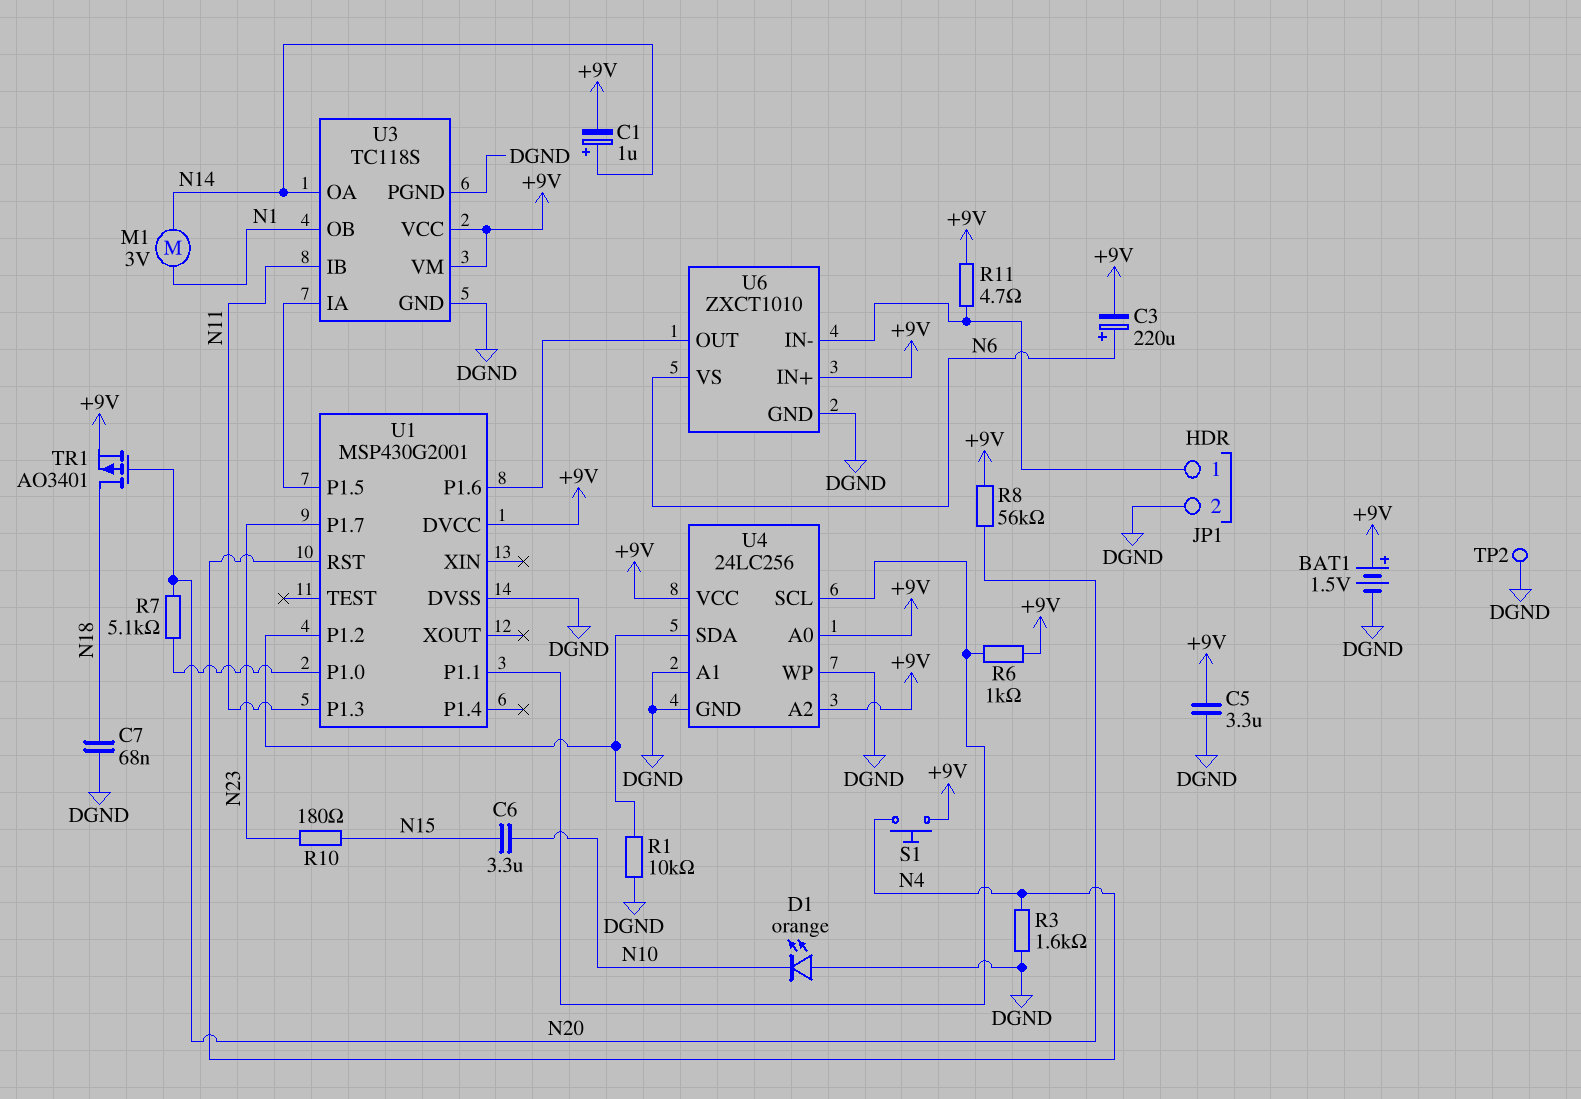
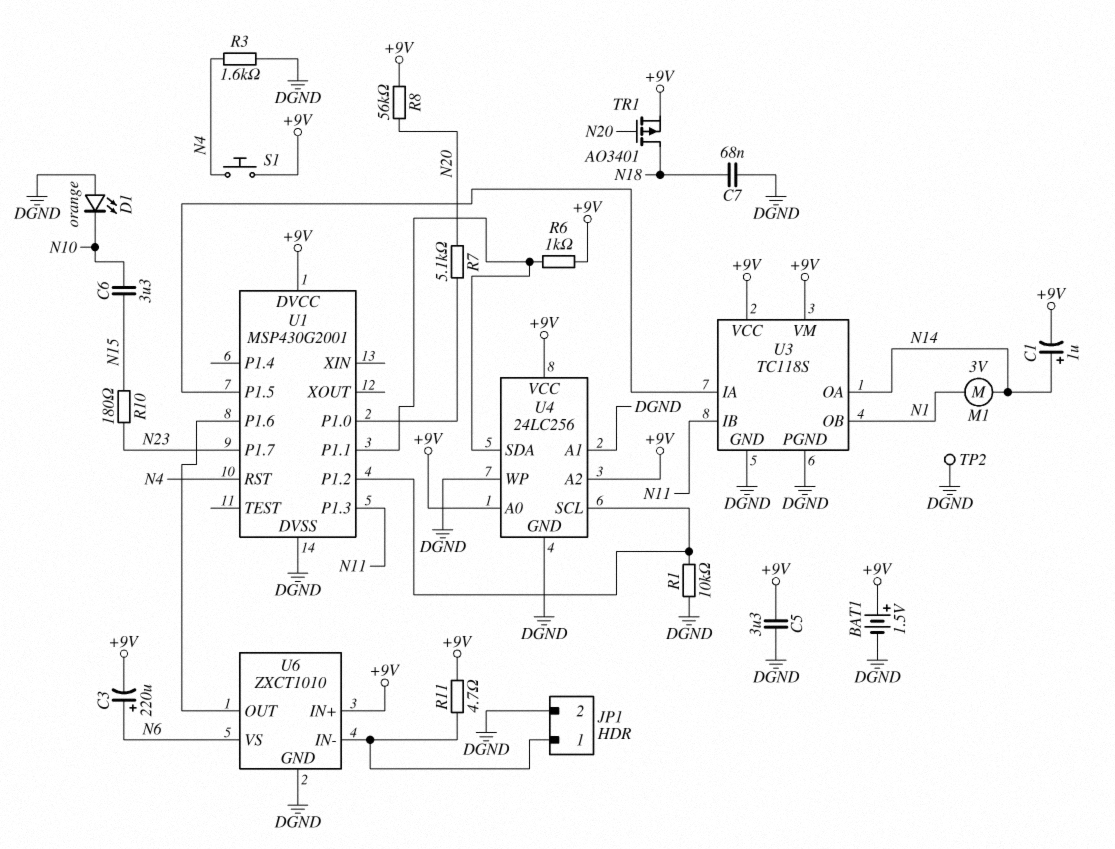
U4 pin SCL: U1/P1.1 -> U1/P1.2
U4 pin SDA: U1/P1.2 -> U1/P1.1

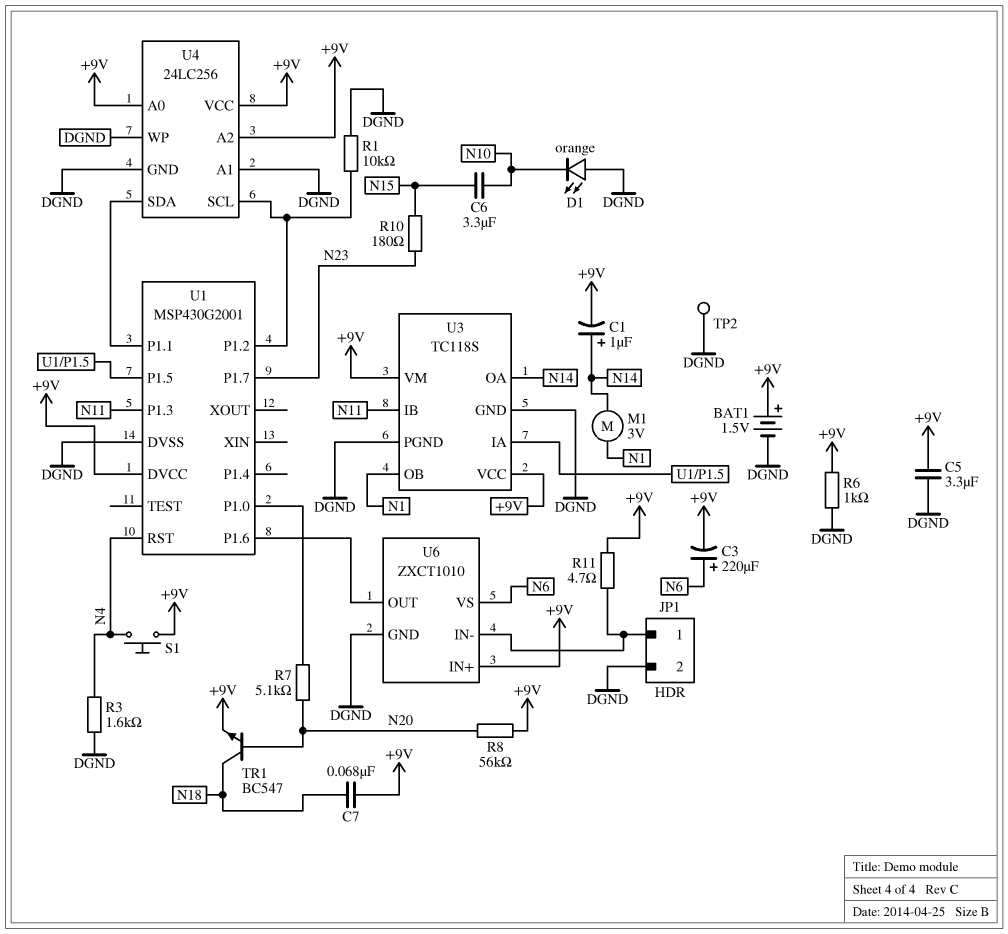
C7: 68nF (DGND, N18) -> 68nF (+9V, N18)
R6: 1k (+9V, U1/P1.1) -> 1k (+9V, DGND)
TR1: PMOS AO3401 (G N20, D N18, S +9V) -> NPN BC547 (B N20, C N18, E +9V)

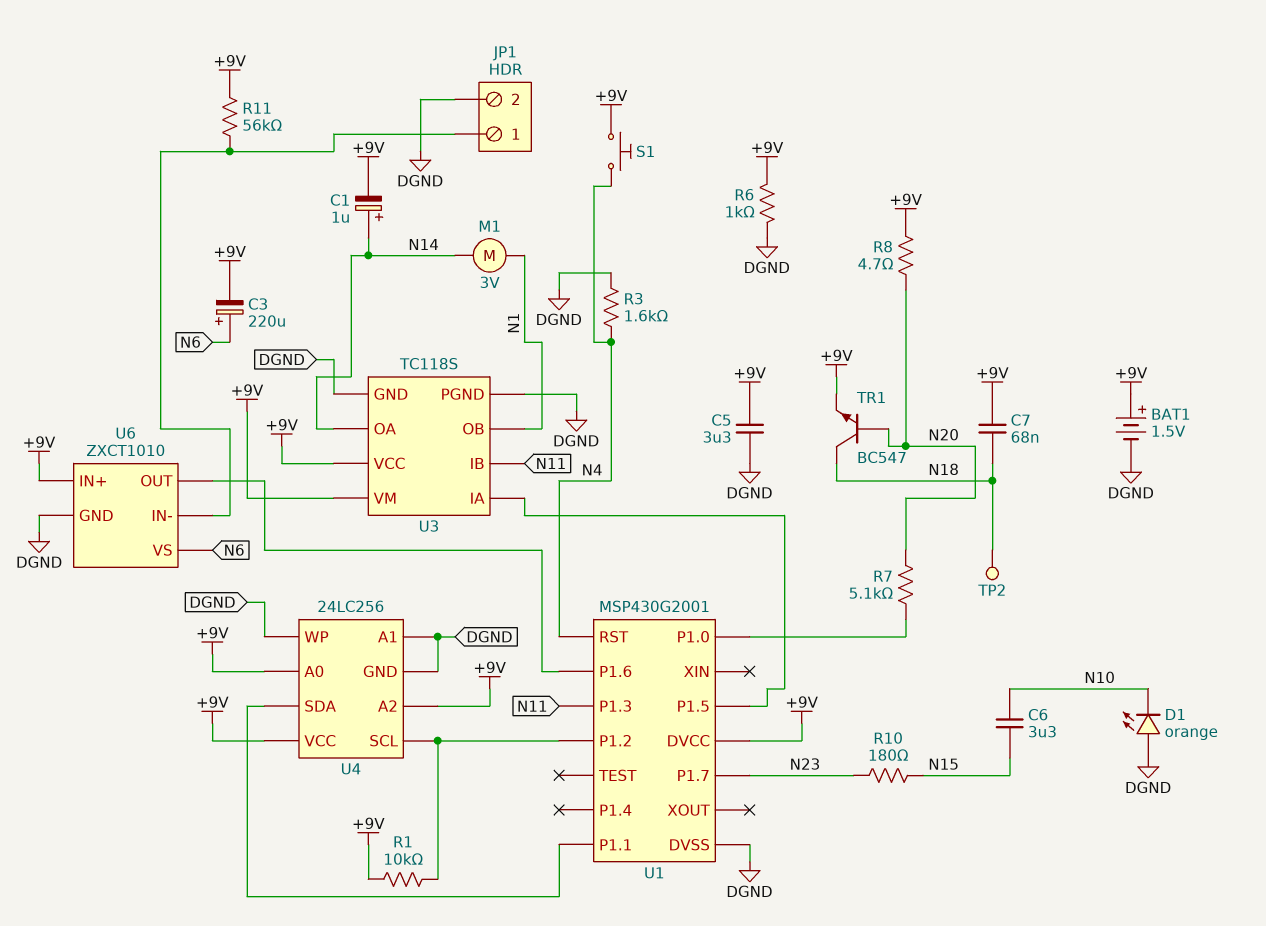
R1: 10k (DGND, U1/P1.2) -> 10k (+9V, U1/P1.2)
R8: 56k (+9V, N20) -> 4.7 (+9V, N20)
R11: 4.7 (+9V, JP1/1) -> 56k (+9V, JP1/1)
TP2: test point (DGND) -> test point (N18)

